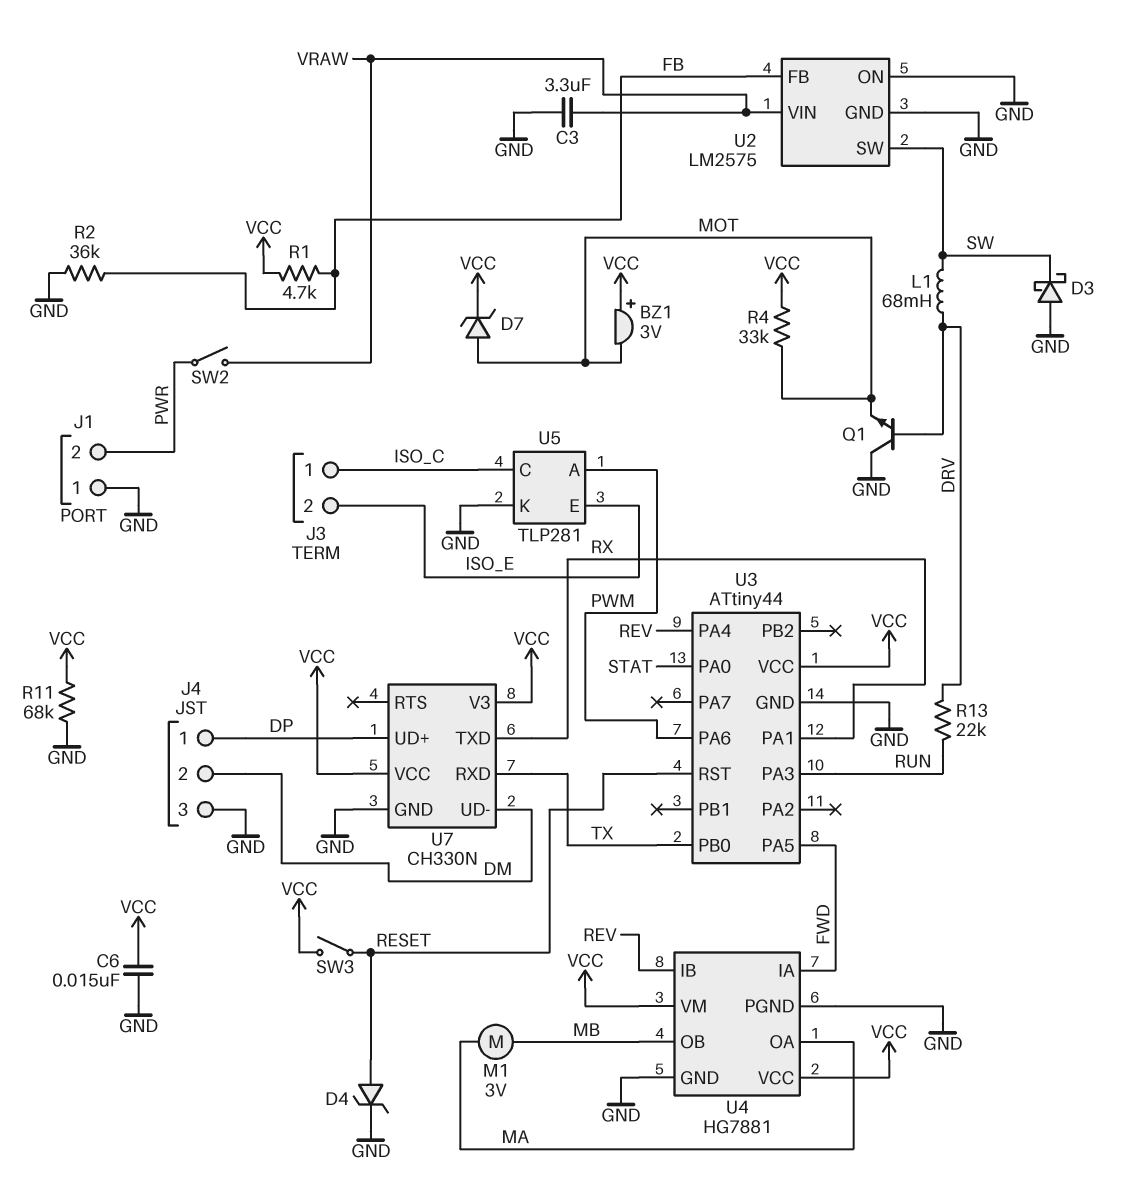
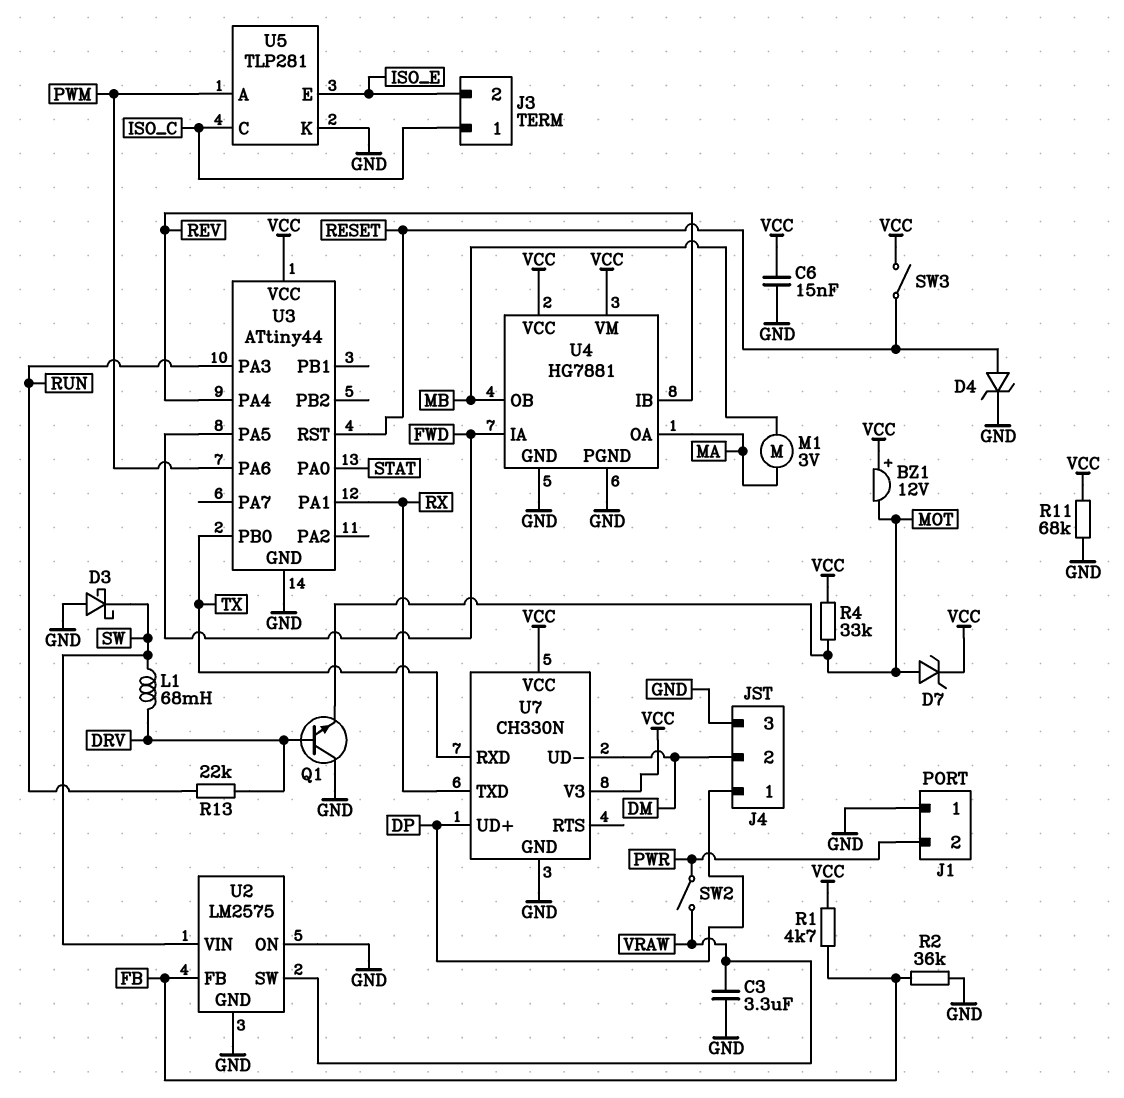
BZ1: buzzer 3V (plus VCC, minus MOT) -> buzzer 12V (plus VCC, minus MOT)
U2 pin SW: SW -> VRAW
U2 pin VIN: VRAW -> SW

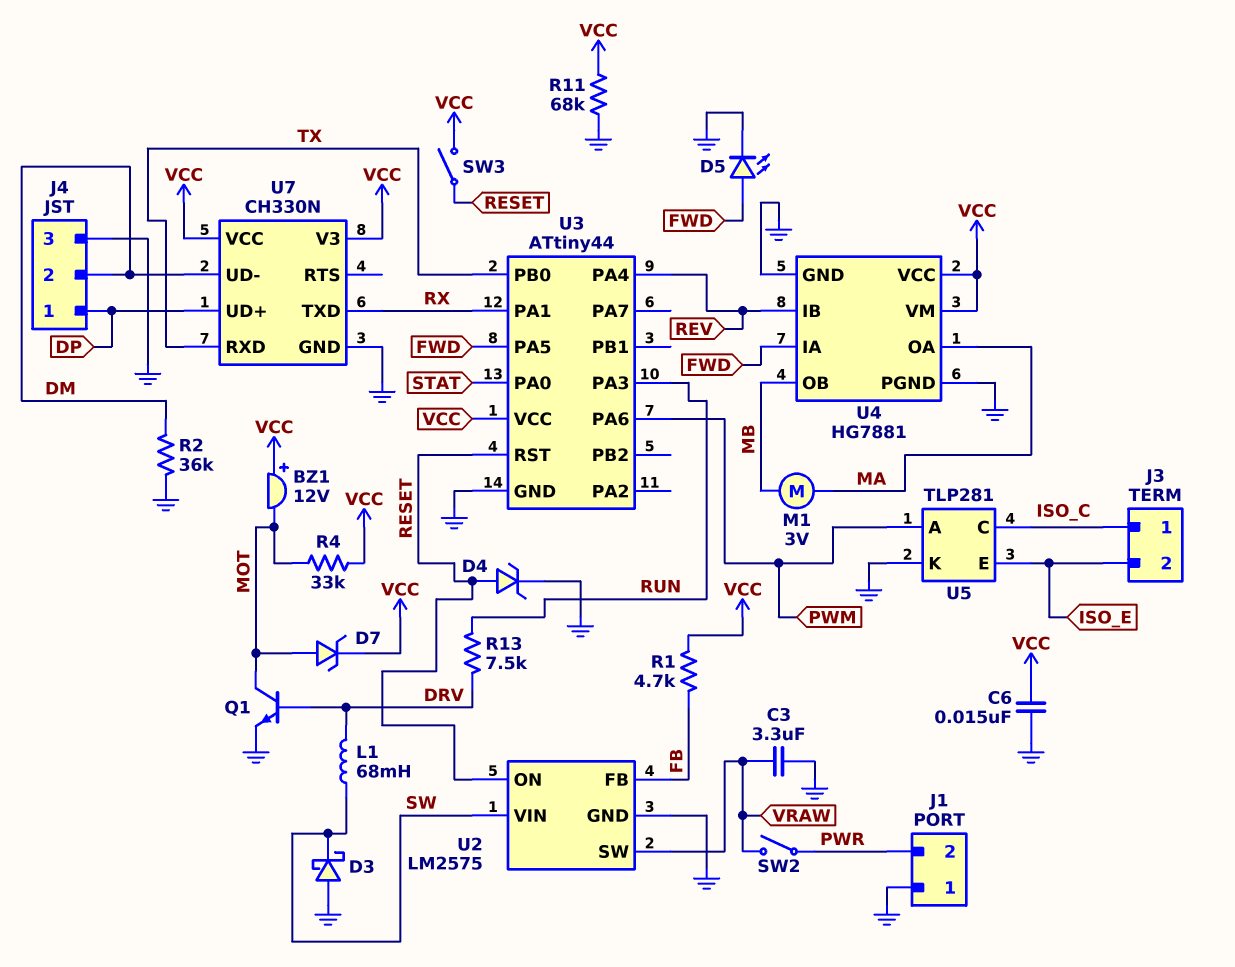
D5: none -> LED (A FWD, K GND)
Q1: NPN (B DRV, C GND, E MOT) -> NPN (B DRV, C MOT, E GND)
R2: 36k (FB, GND) -> 36k (DM, GND)
R13: 22k (DRV, RUN) -> 7.5k (DRV, RUN)
U2 pin ON: GND -> RESET

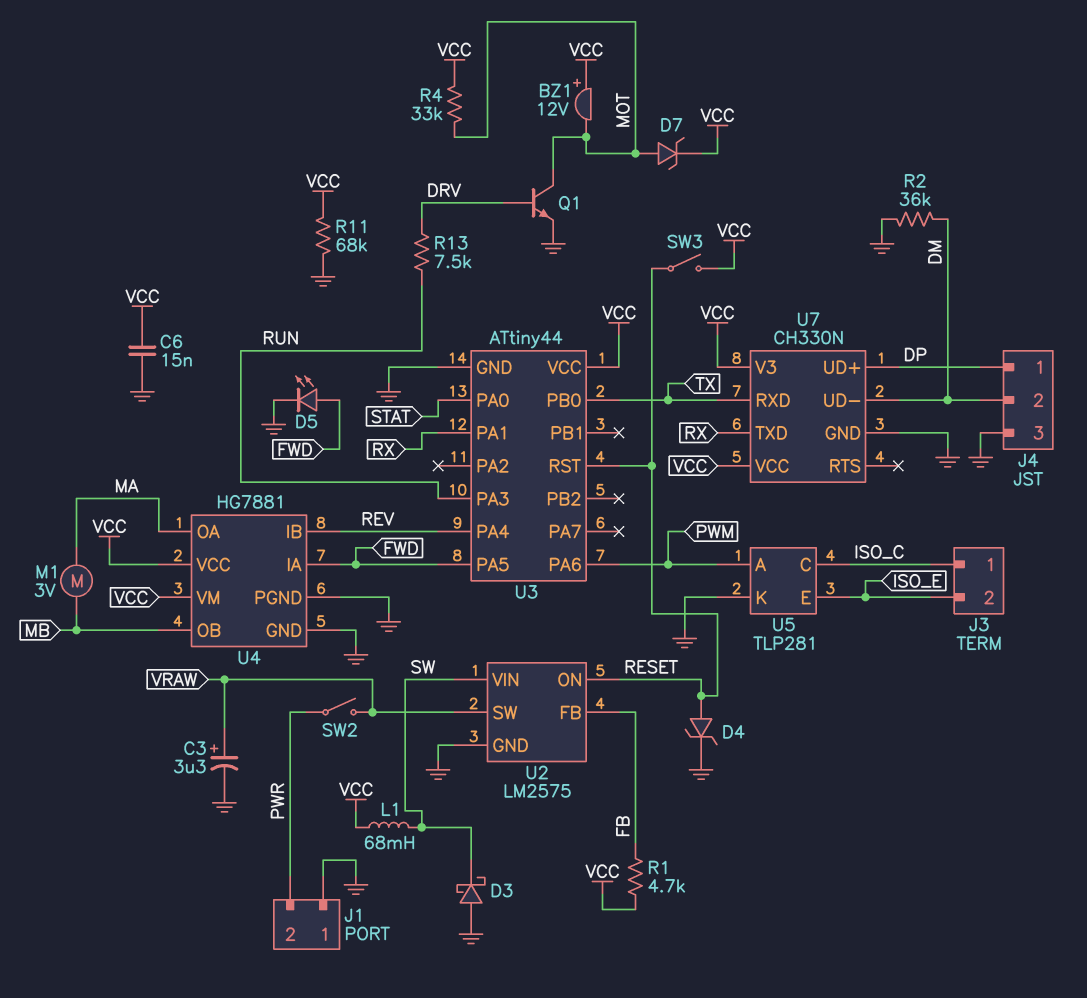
C3: 3.3uF (GND, VRAW) -> 3.3uF (plus VRAW, minus GND)
L1: 68mH (DRV, SW) -> 68mH (SW, VCC)

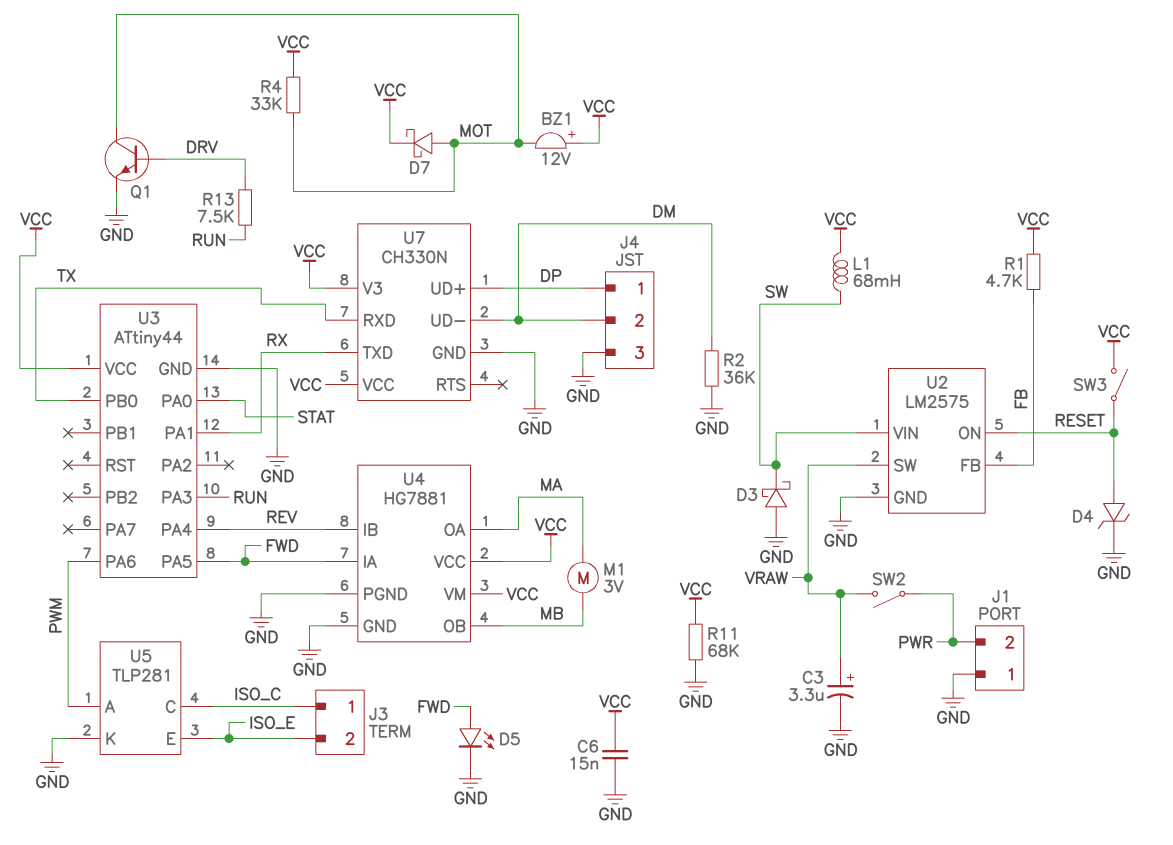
D7: zener (A MOT, K VCC) -> schottky (A MOT, K VCC)
U3 pin RST: RESET -> none

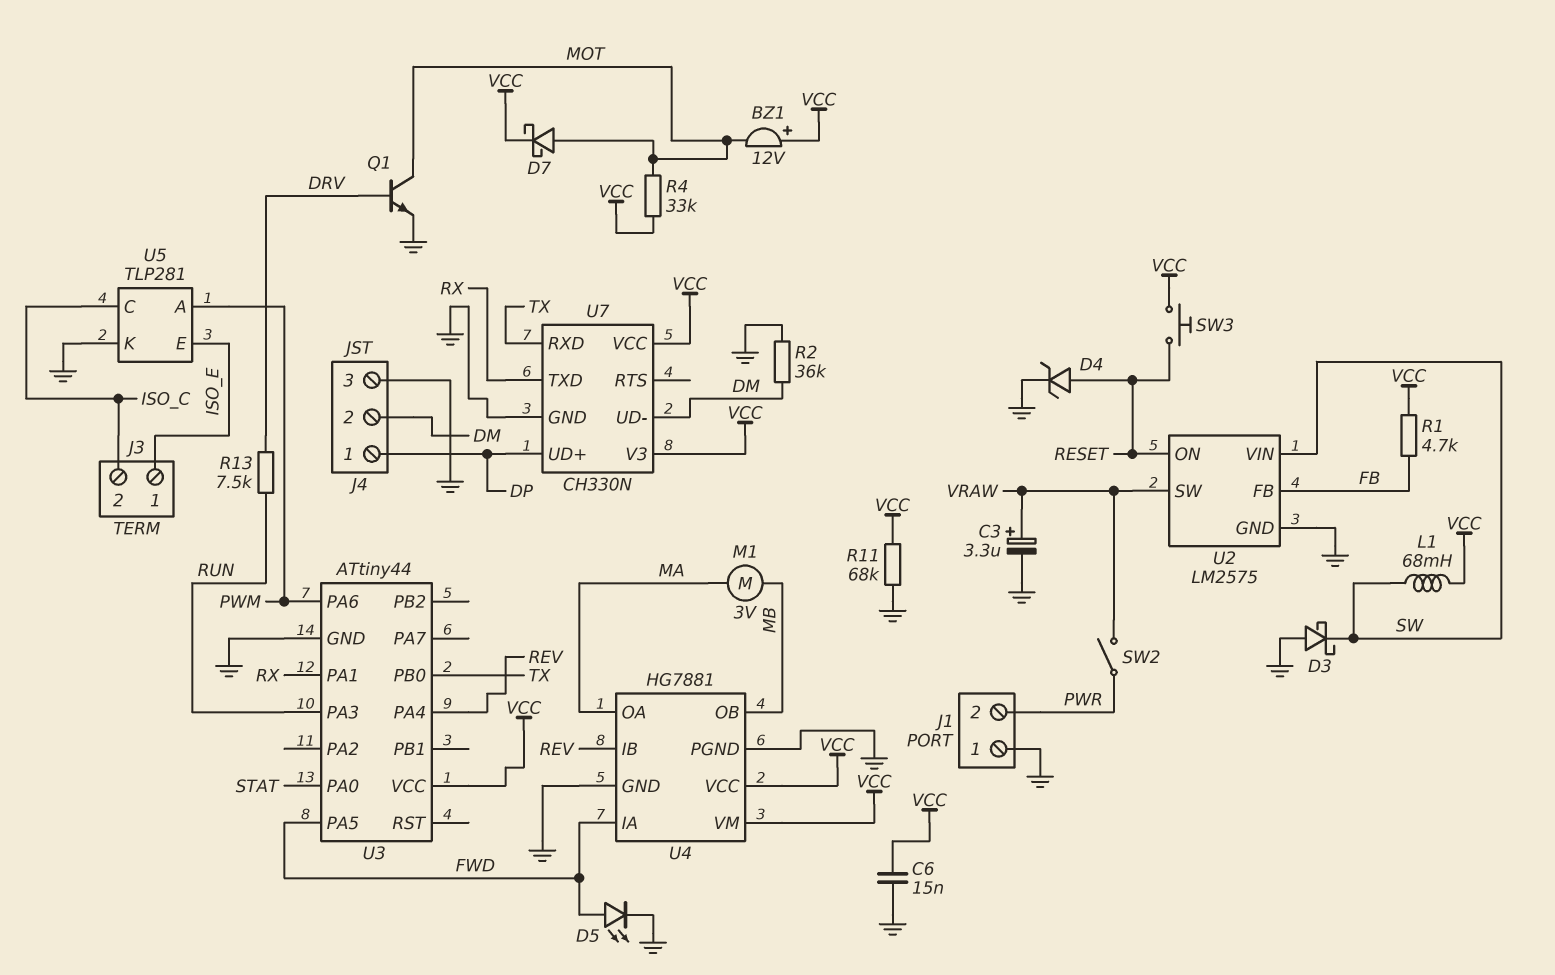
J3 pin 1: ISO_C -> ISO_E
J3 pin 2: ISO_E -> ISO_C
SW3: switch (RESET, VCC) -> button (RESET, VCC)

